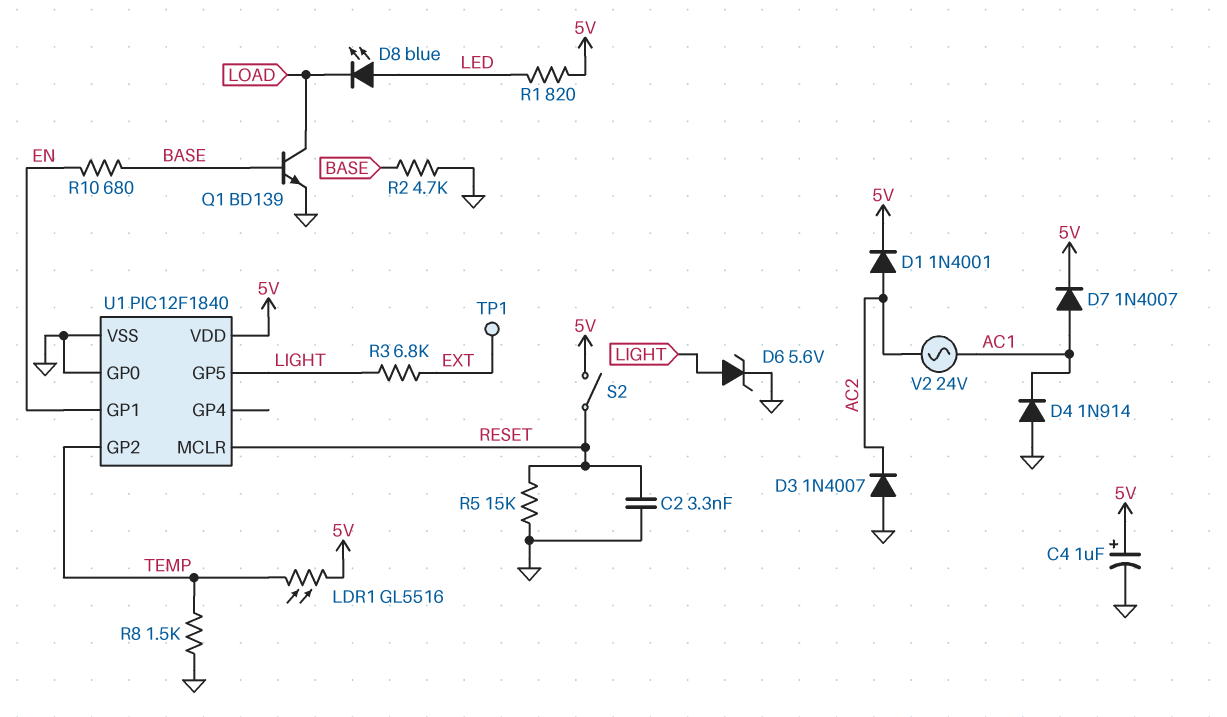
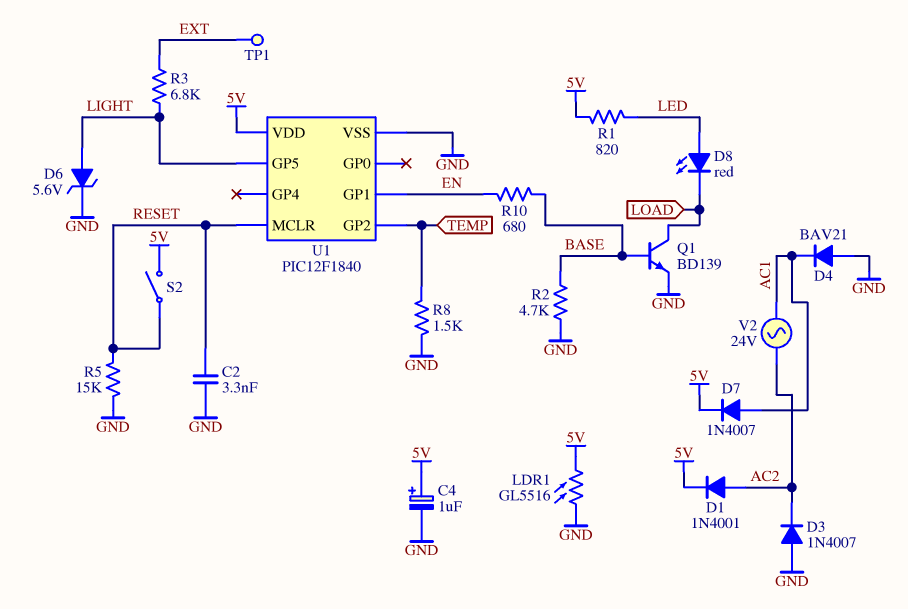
D4: diode 1N914 (A GND, K AC1) -> diode BAV21 (A GND, K AC1)
D8: LED blue (A LED, K LOAD) -> LED red (A LED, K LOAD)
LDR1: GL5516 (5V, TEMP) -> GL5516 (5V, GND)
U1 pin GP0: GND -> none

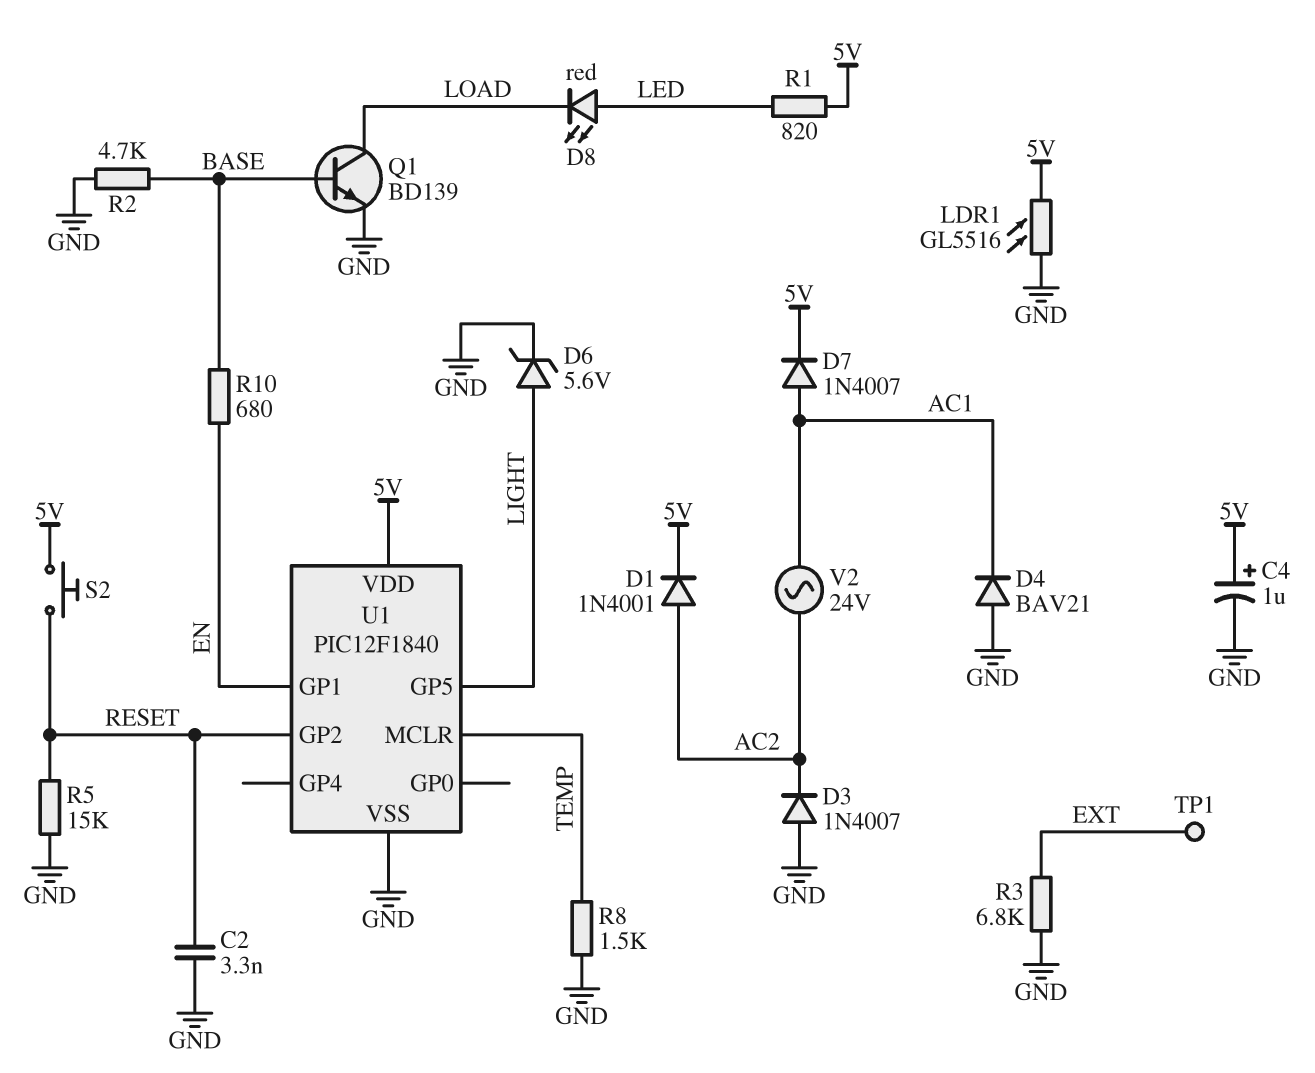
R3: 6.8k (EXT, LIGHT) -> 6.8k (EXT, GND)
S2: switch (5V, RESET) -> button (5V, RESET)
U1 pin GP2: TEMP -> RESET
U1 pin MCLR: RESET -> TEMP

